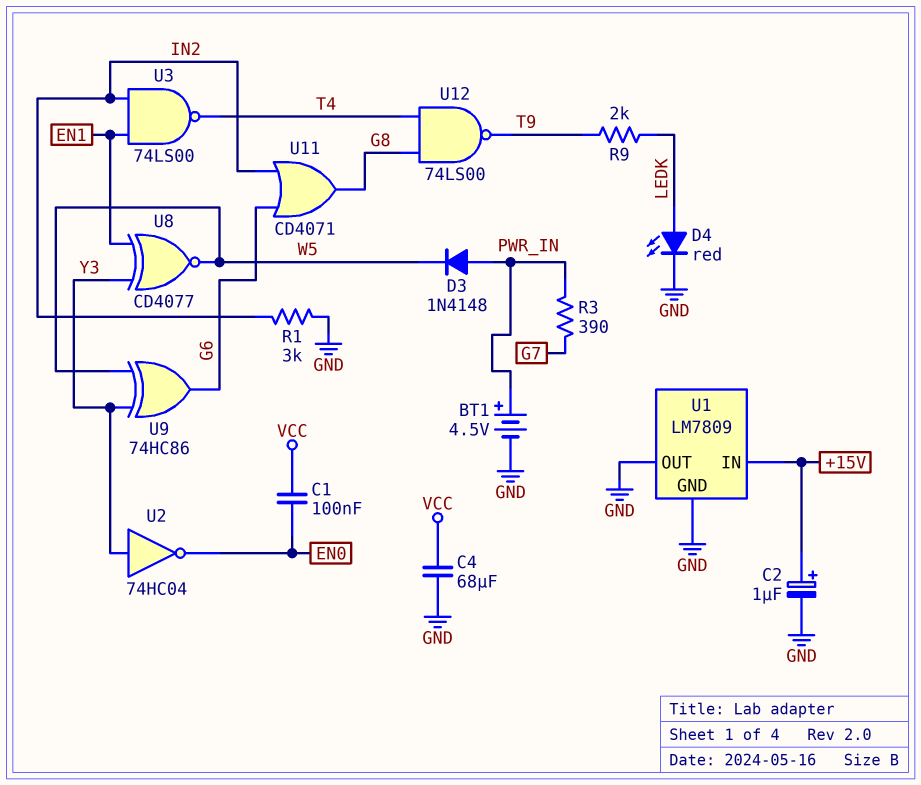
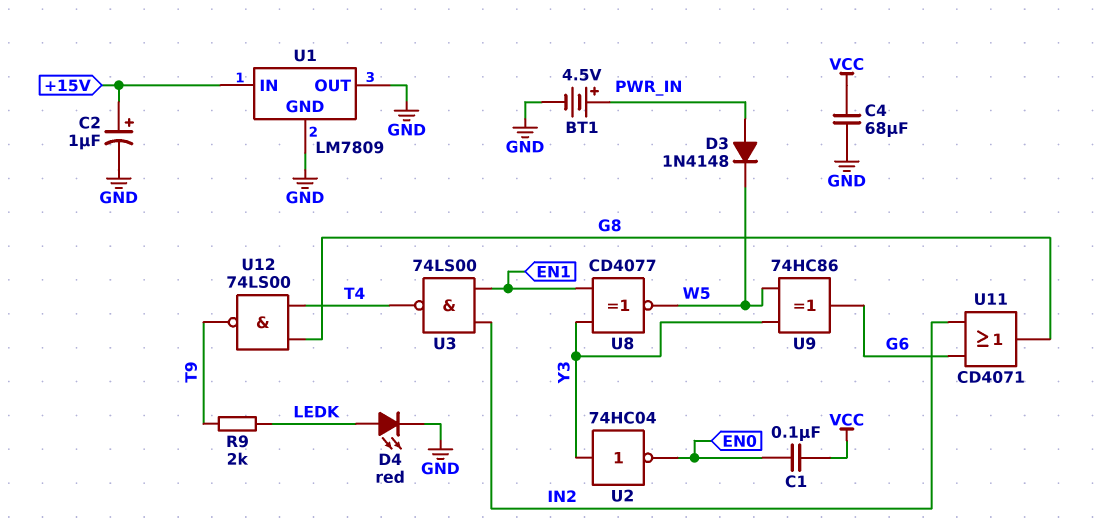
R1: 3k (GND, IN2) -> none
R3: 390 (G7, PWR_IN) -> none

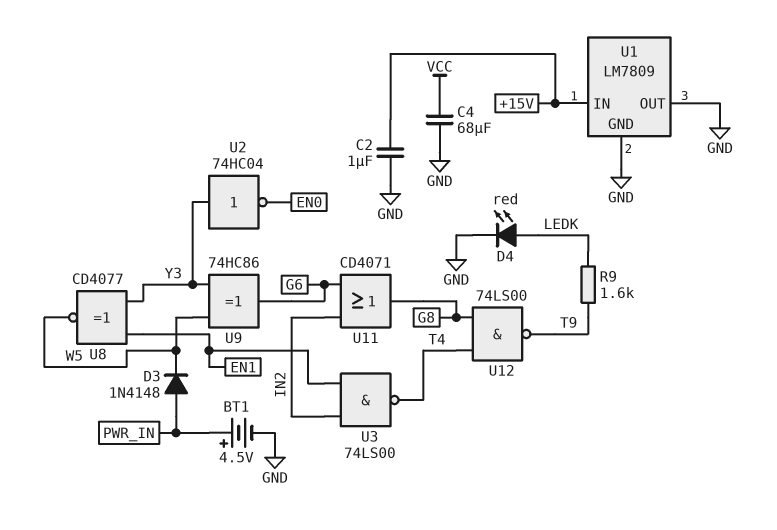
C1: 100nF (EN0, VCC) -> none
C2: 1uF (plus +15V, minus GND) -> 1uF (+15V, GND)
R9: 2k (LEDK, T9) -> 1.6k (LEDK, T9)

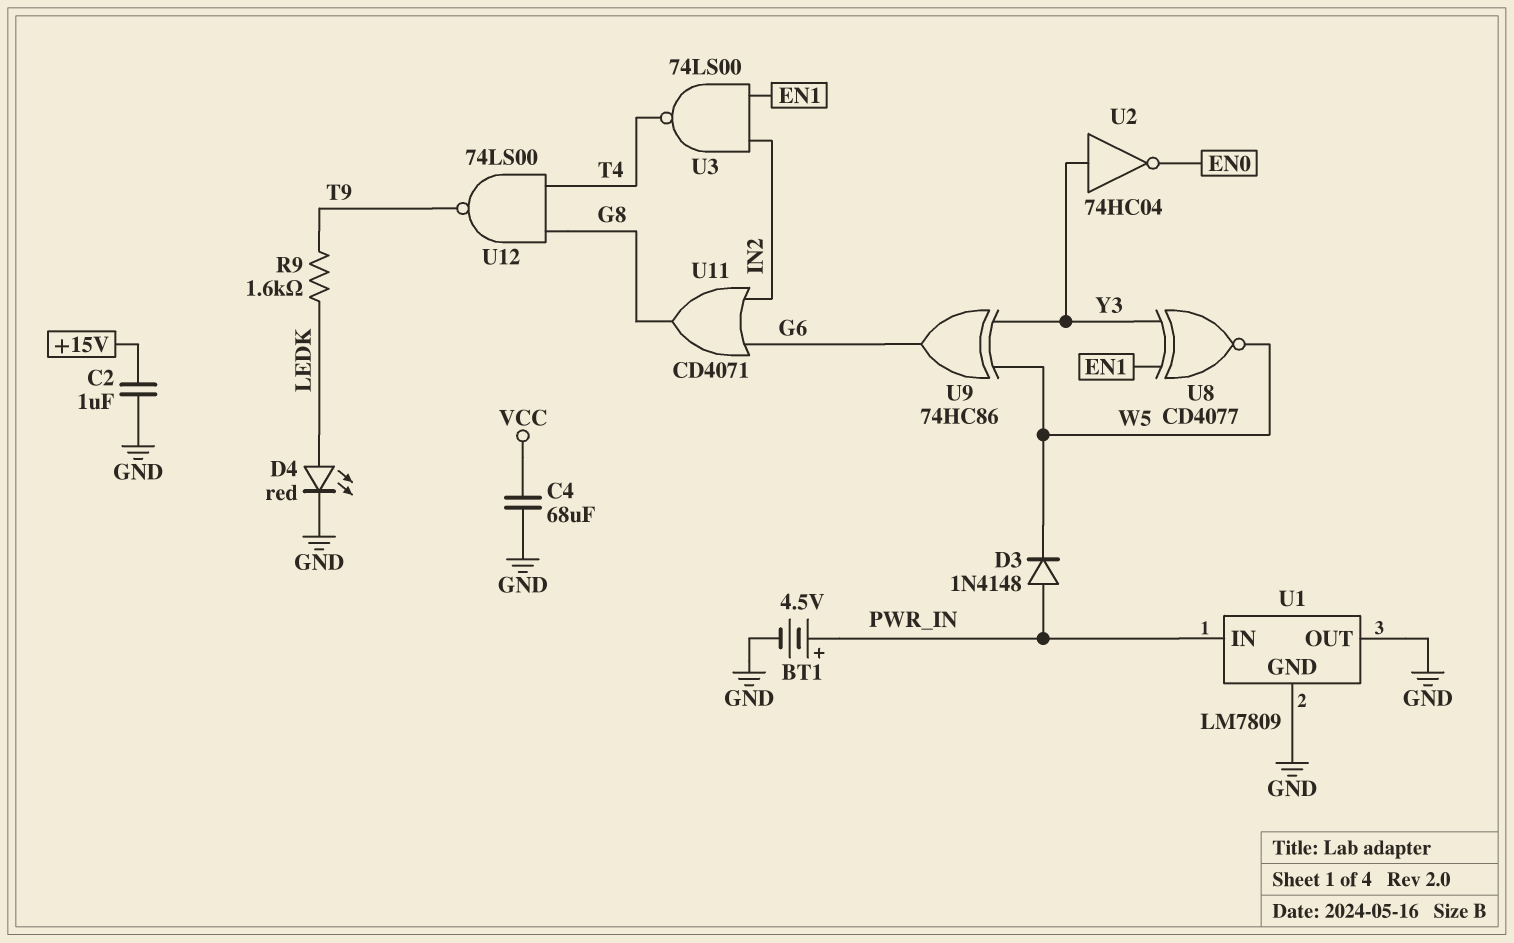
U1 pin IN: +15V -> PWR_IN

